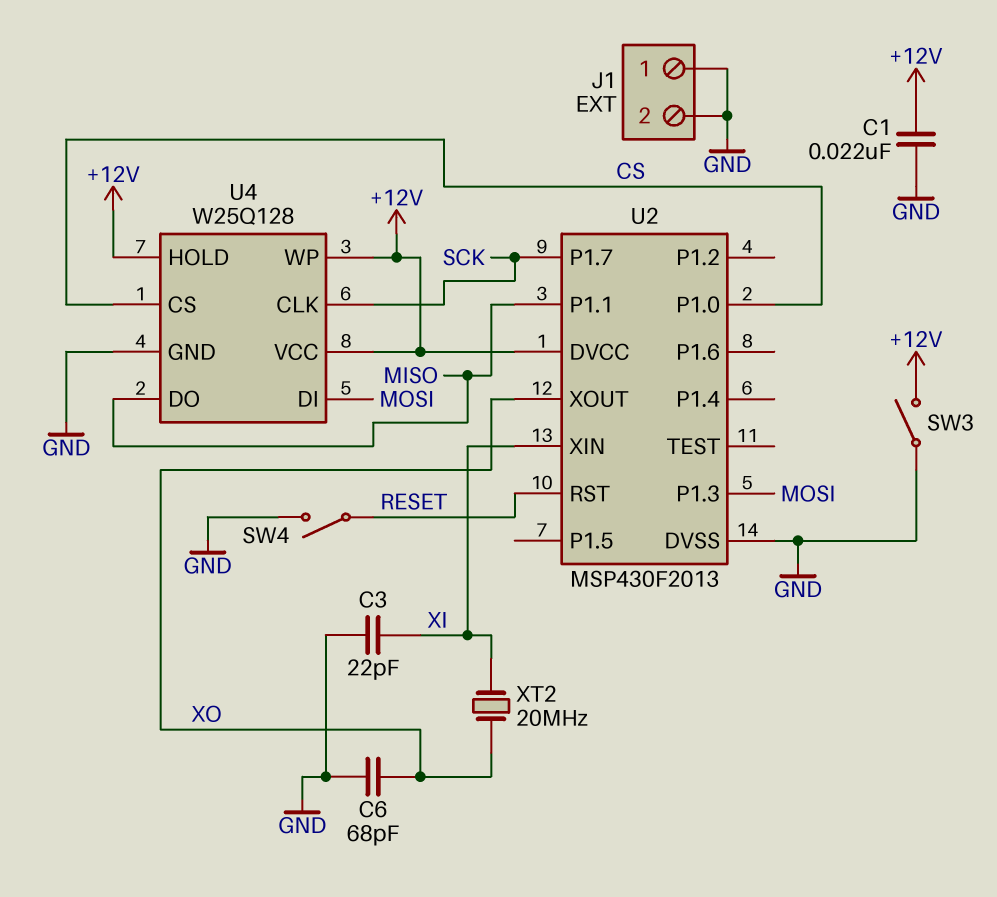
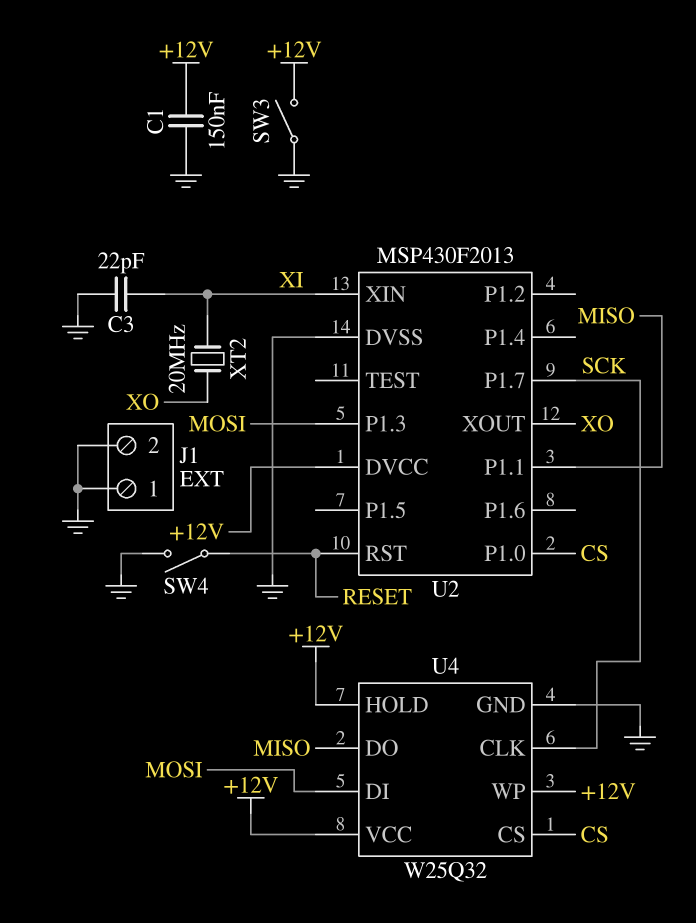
C1: 22nF (+12V, GND) -> 150nF (+12V, GND)
C6: 68pF (GND, XO) -> none
U4: W25Q128 -> W25Q32

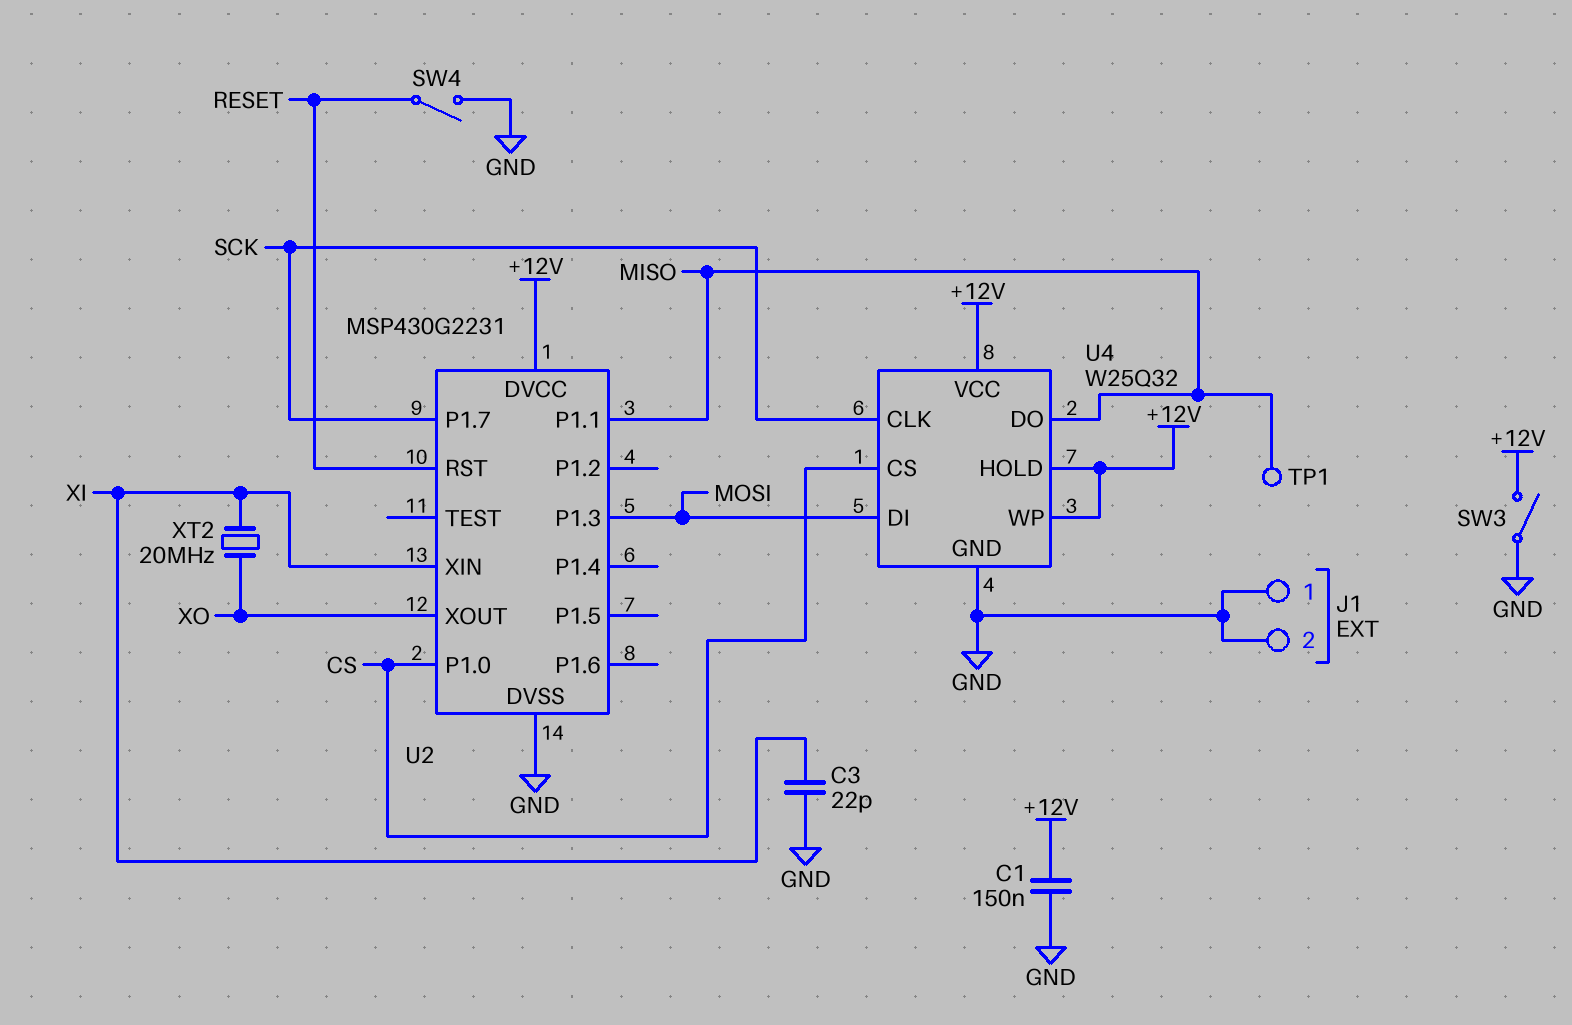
TP1: none -> test point (MISO)
U2: MSP430F2013 -> MSP430G2231

